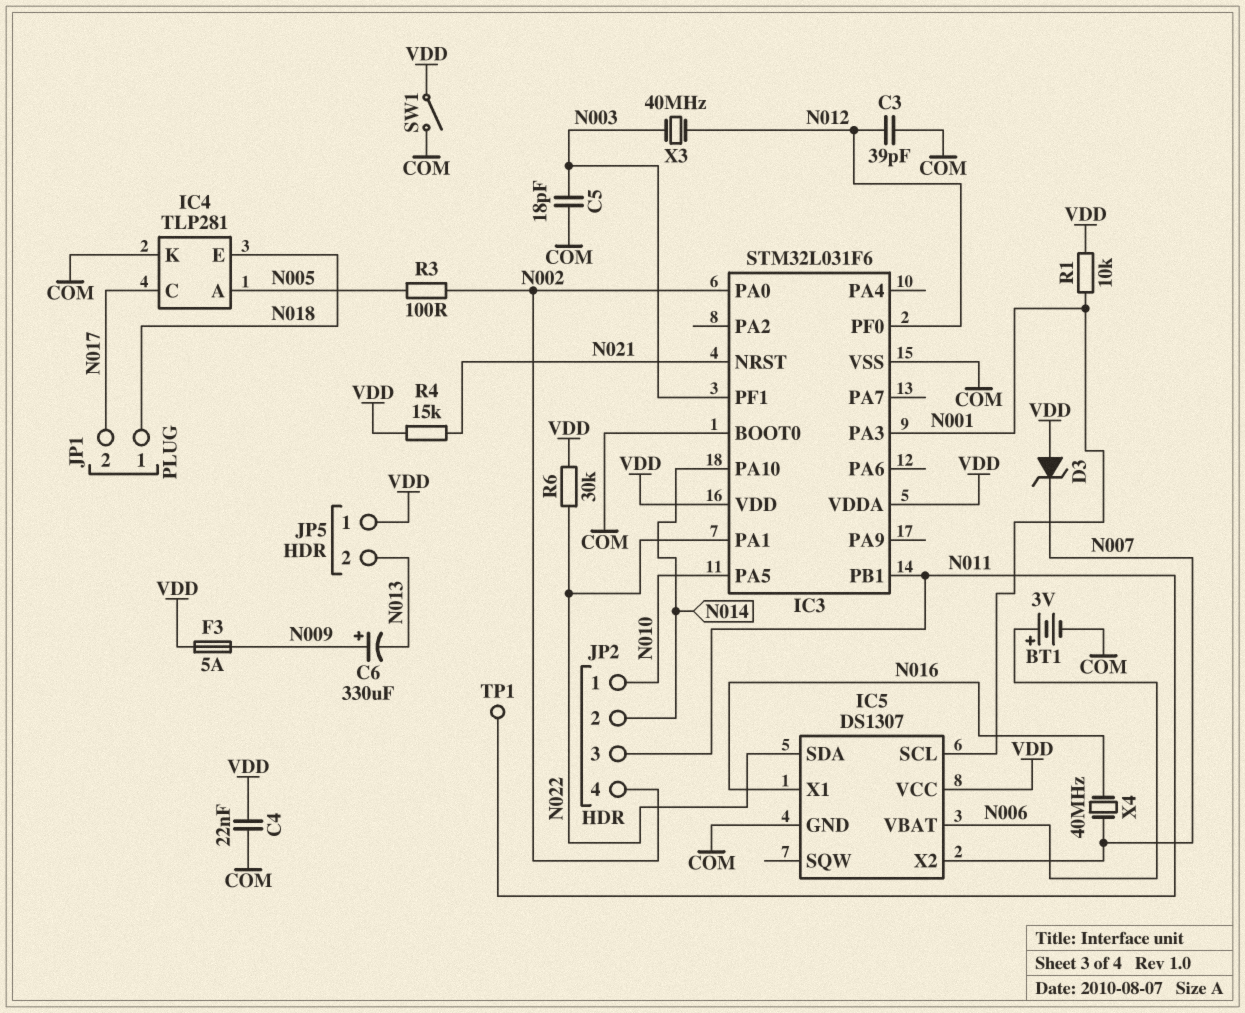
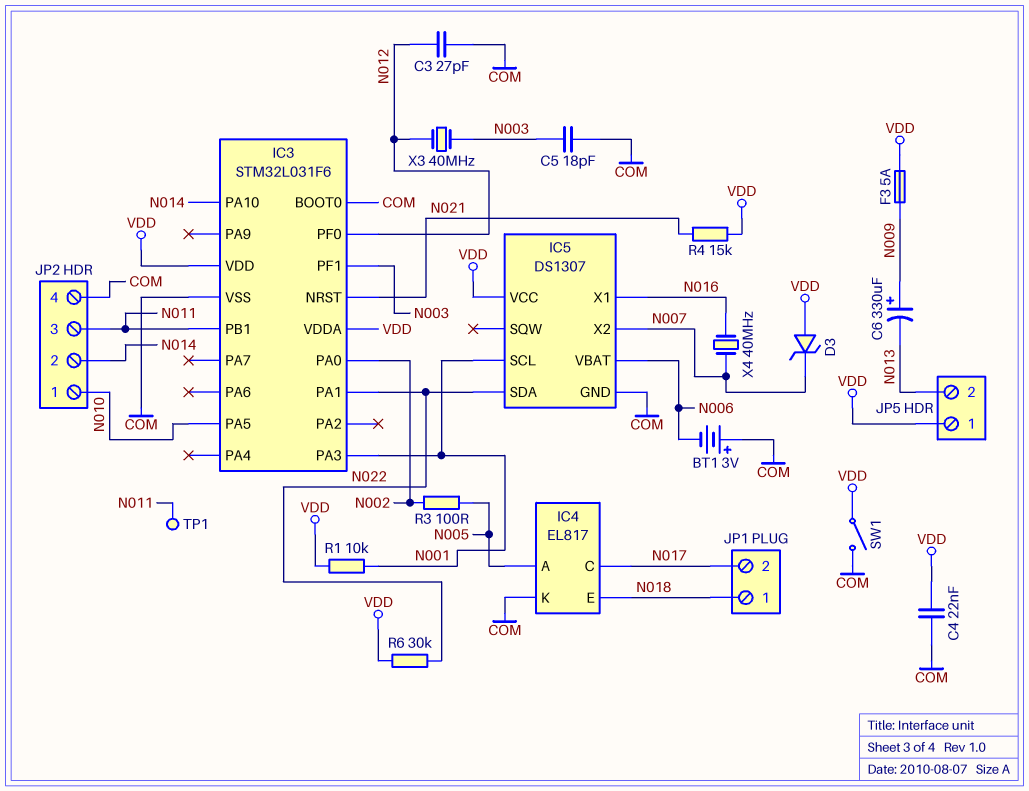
BT1: 3V (plus N006, minus COM) -> 3V (plus COM, minus N006)
C3: 39pF (COM, N012) -> 27pF (COM, N012)
IC4: TLP281 -> EL817
JP2 pin 4: N002 -> COM

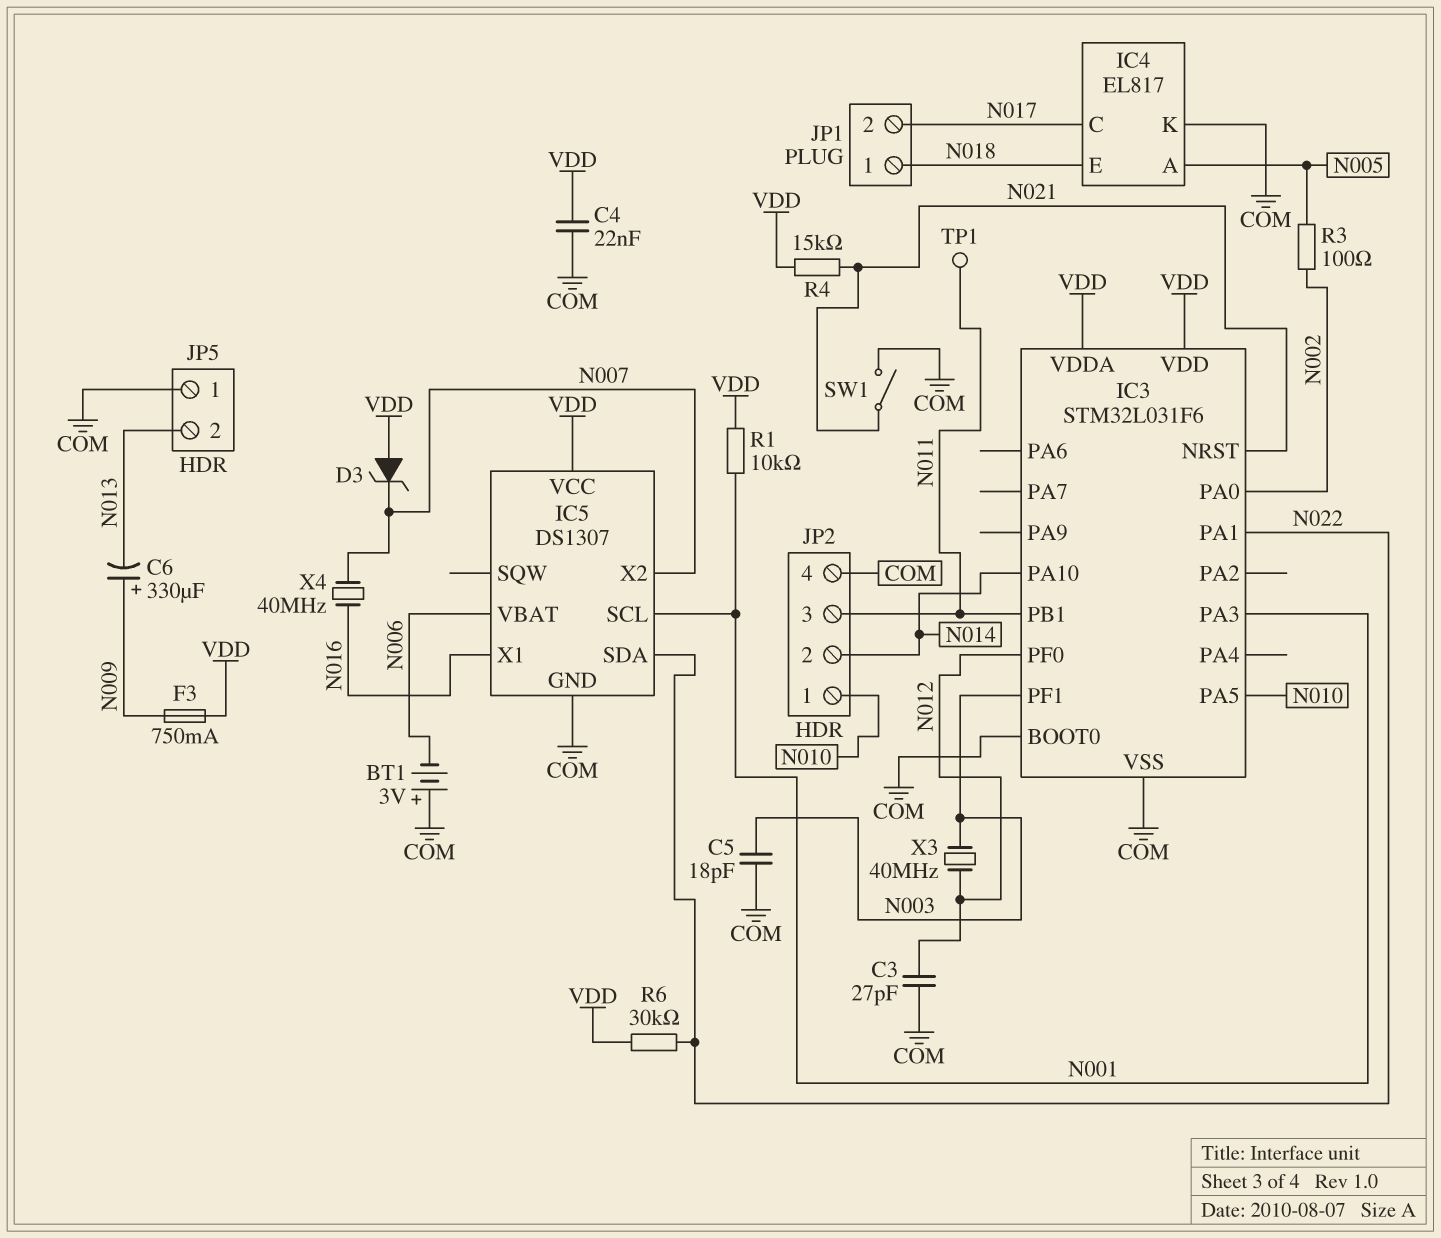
F3: 5A (N009, VDD) -> 750mA (N009, VDD)
JP5 pin 1: VDD -> COM
SW1: switch (COM, VDD) -> switch (COM, N021)

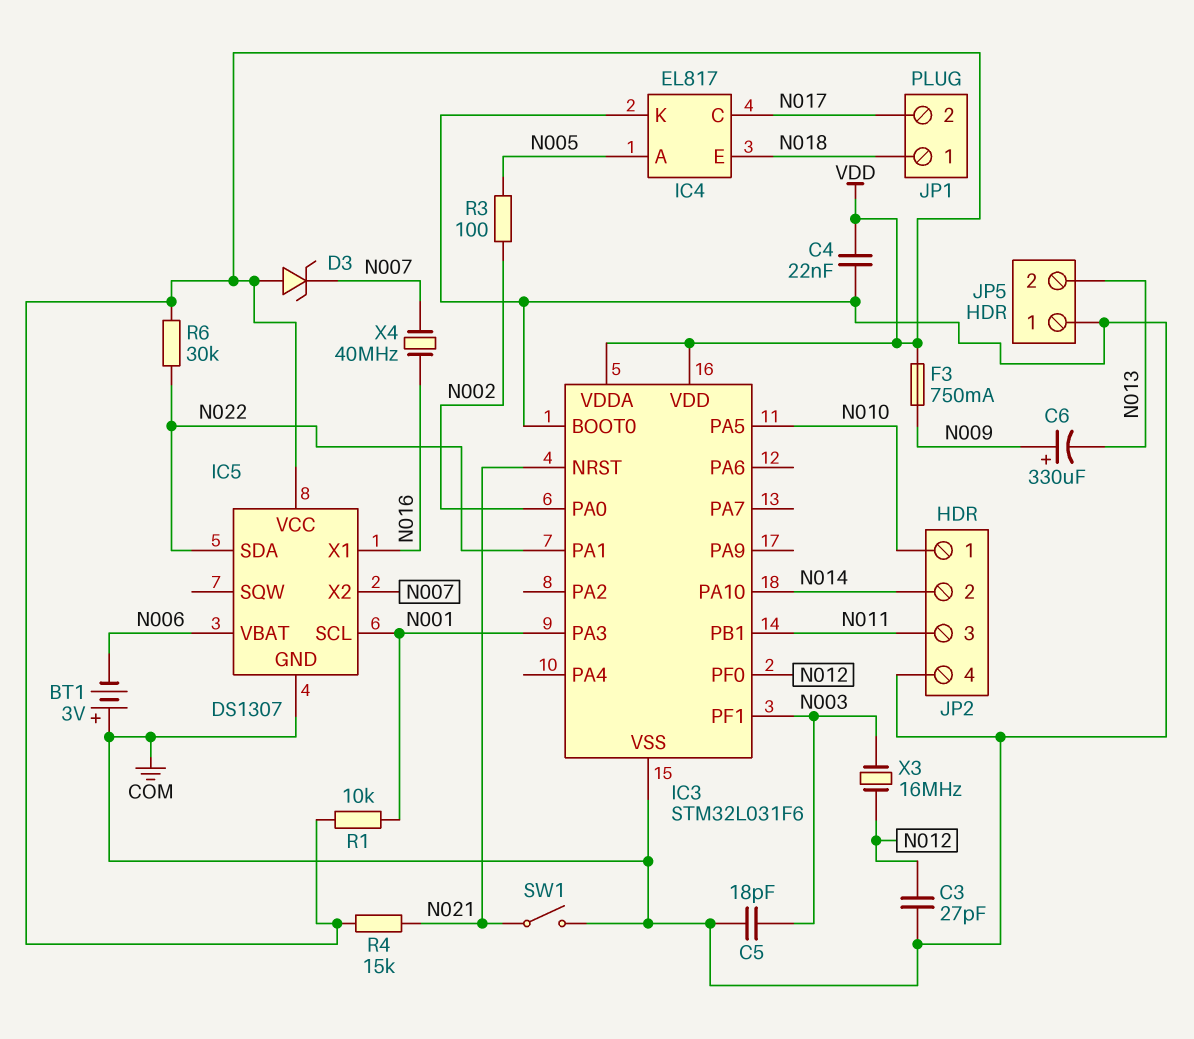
TP1: test point (N011) -> none
X3: 40MHz (N003, N012) -> 16MHz (N003, N012)

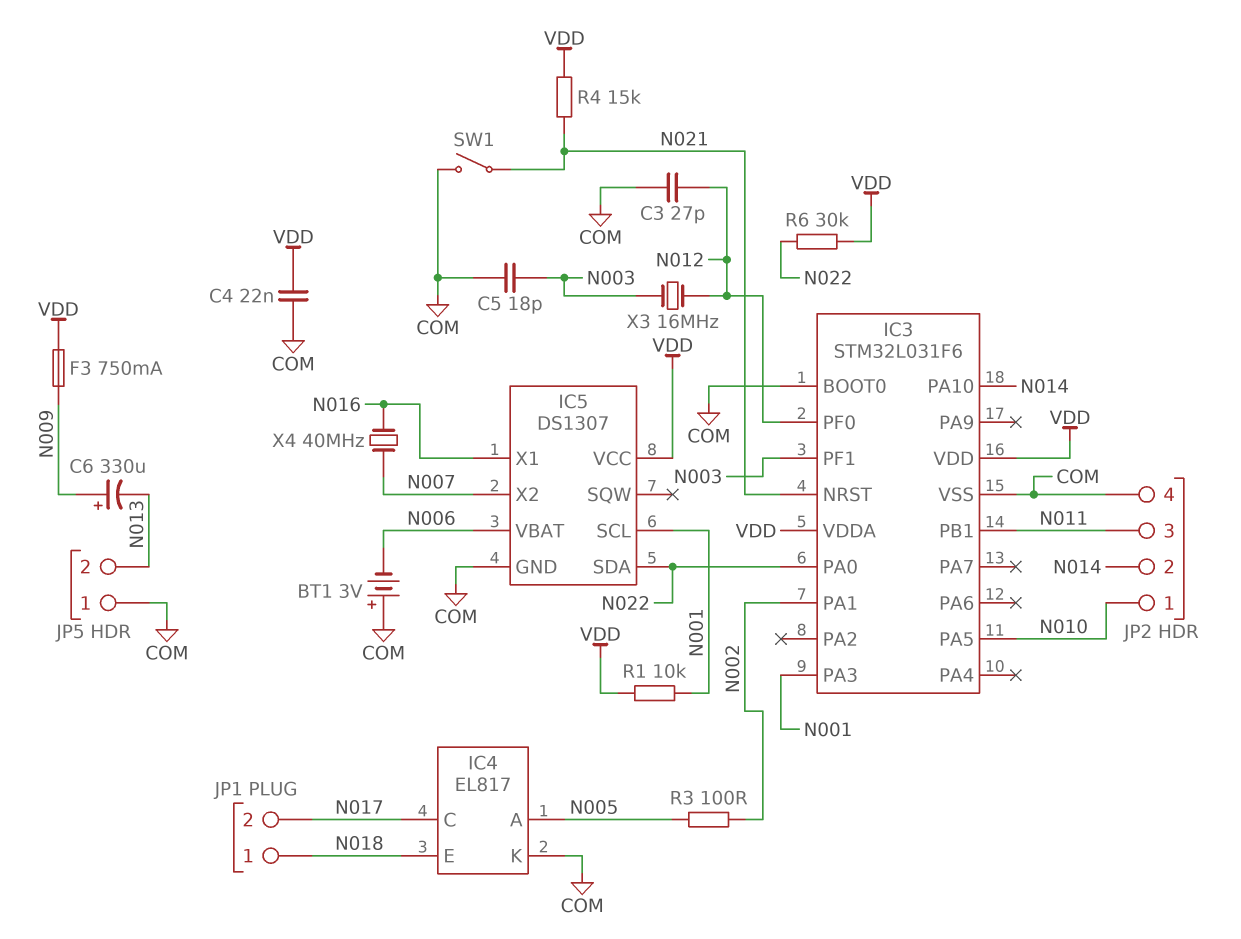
D3: zener (A VDD, K N007) -> none
IC3 pin PA0: N002 -> N022
IC3 pin PA1: N022 -> N002

